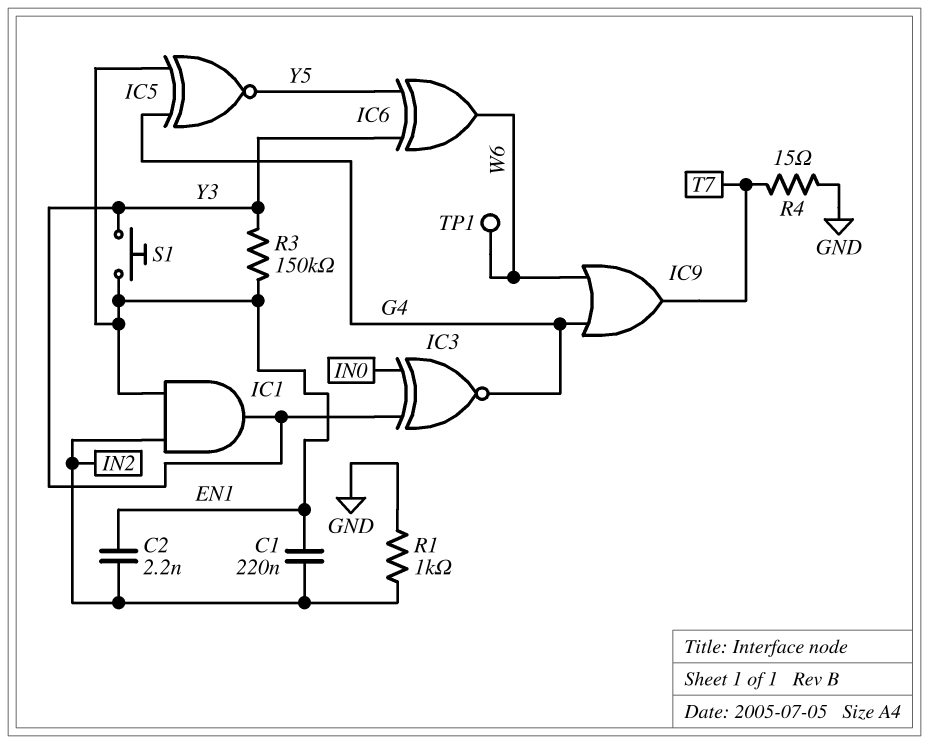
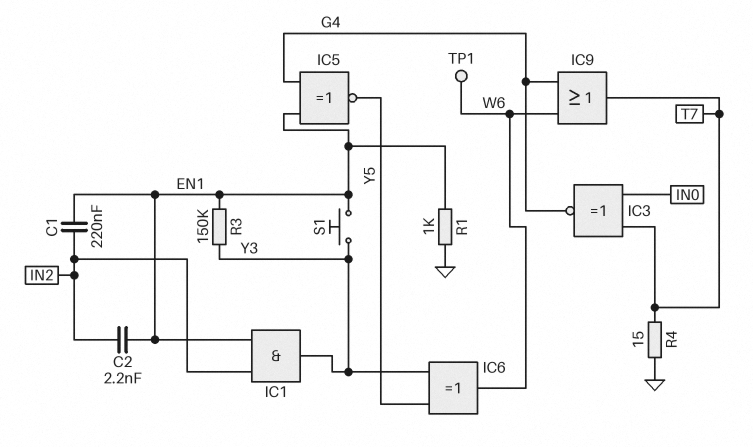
IC3: XNOR (in IN0, in Y3, out G4) -> XNOR (in IN0, in T7, out G4)
R1: 1k (GND, IN2) -> 1k (EN1, GND)

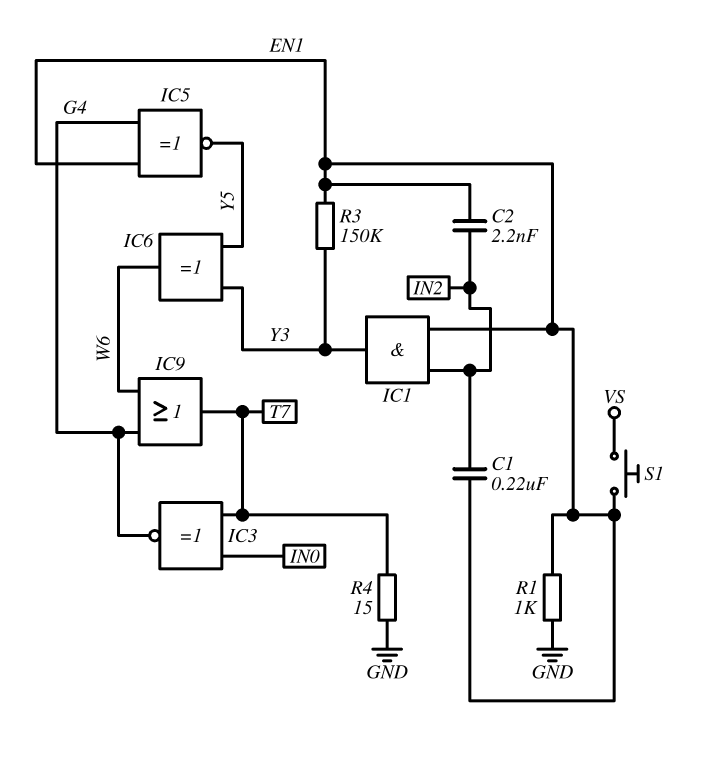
S1: button (EN1, Y3) -> button (EN1, VS)
TP1: test point (W6) -> none

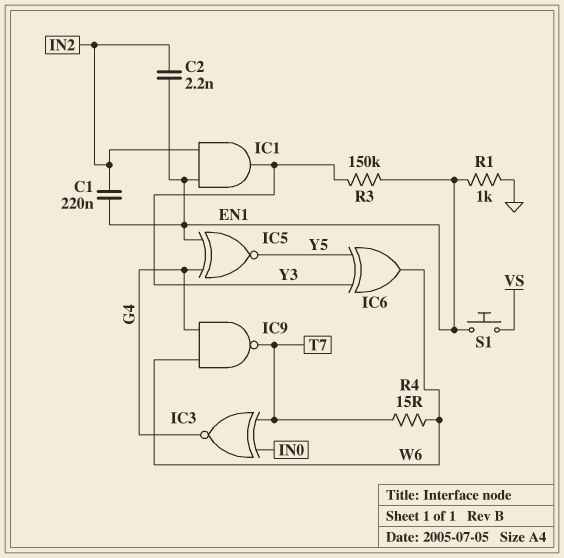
IC9: OR (in G4, in W6, out T7) -> NAND (in G4, in W6, out T7)
R4: 15 (GND, T7) -> 15 (T7, W6)

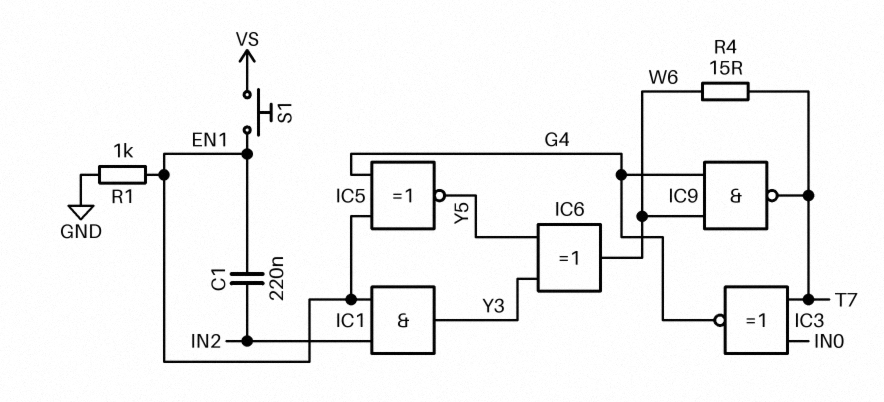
C2: 2.2nF (EN1, IN2) -> none
R3: 150k (EN1, Y3) -> none

